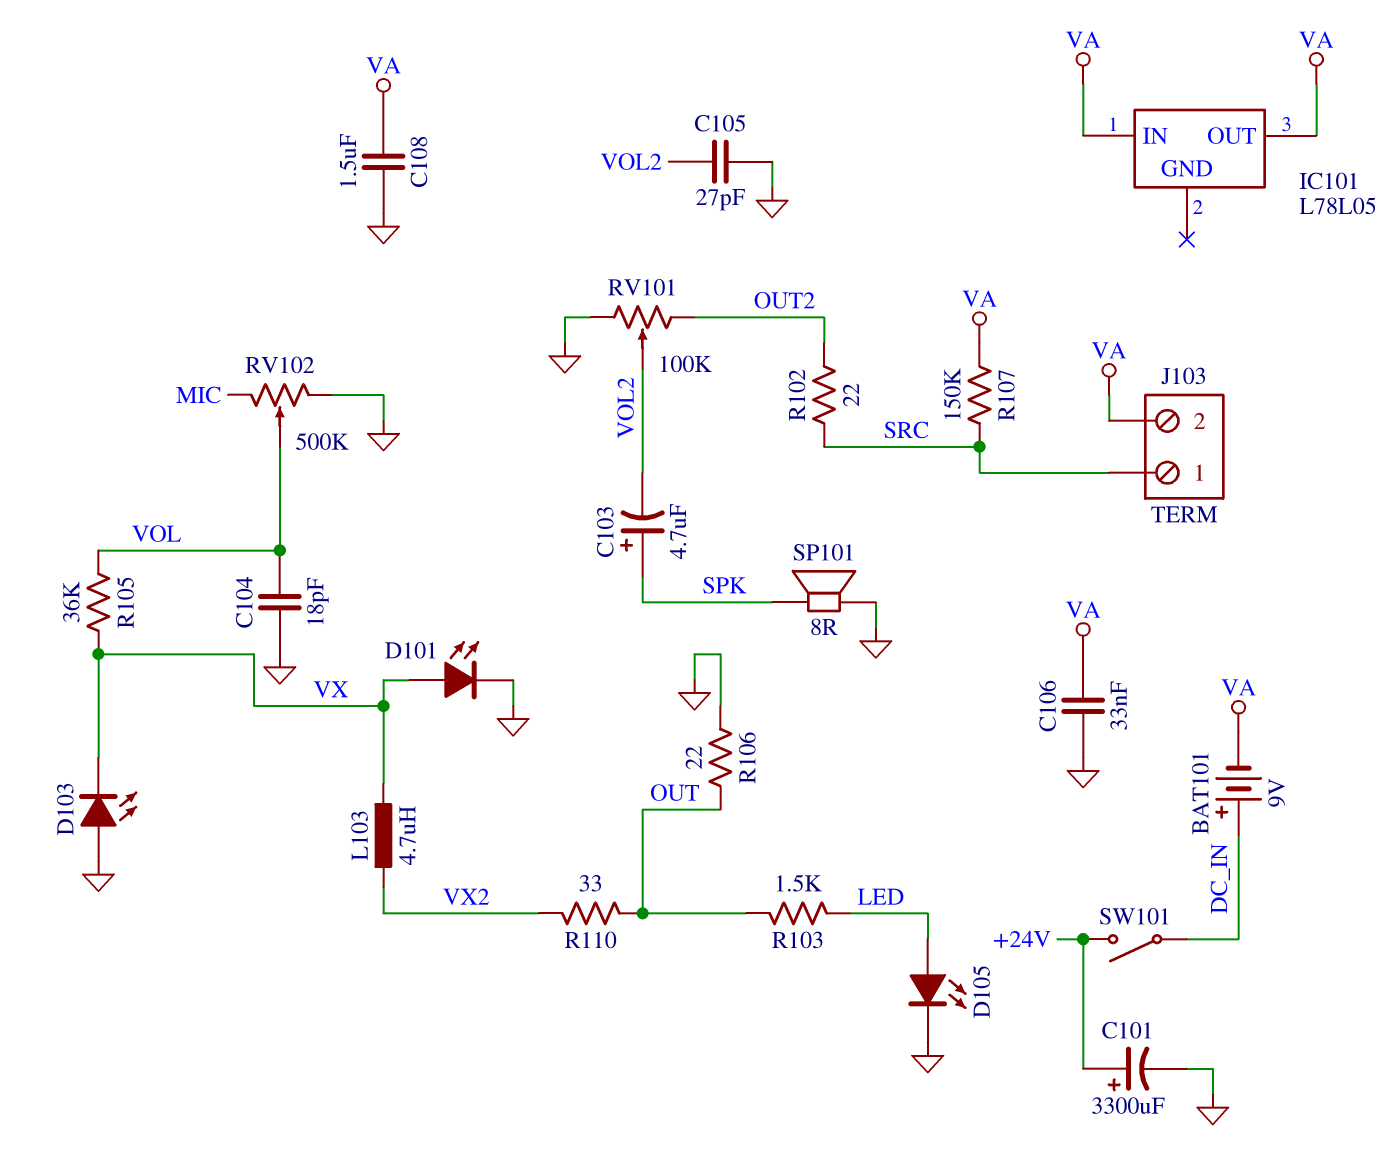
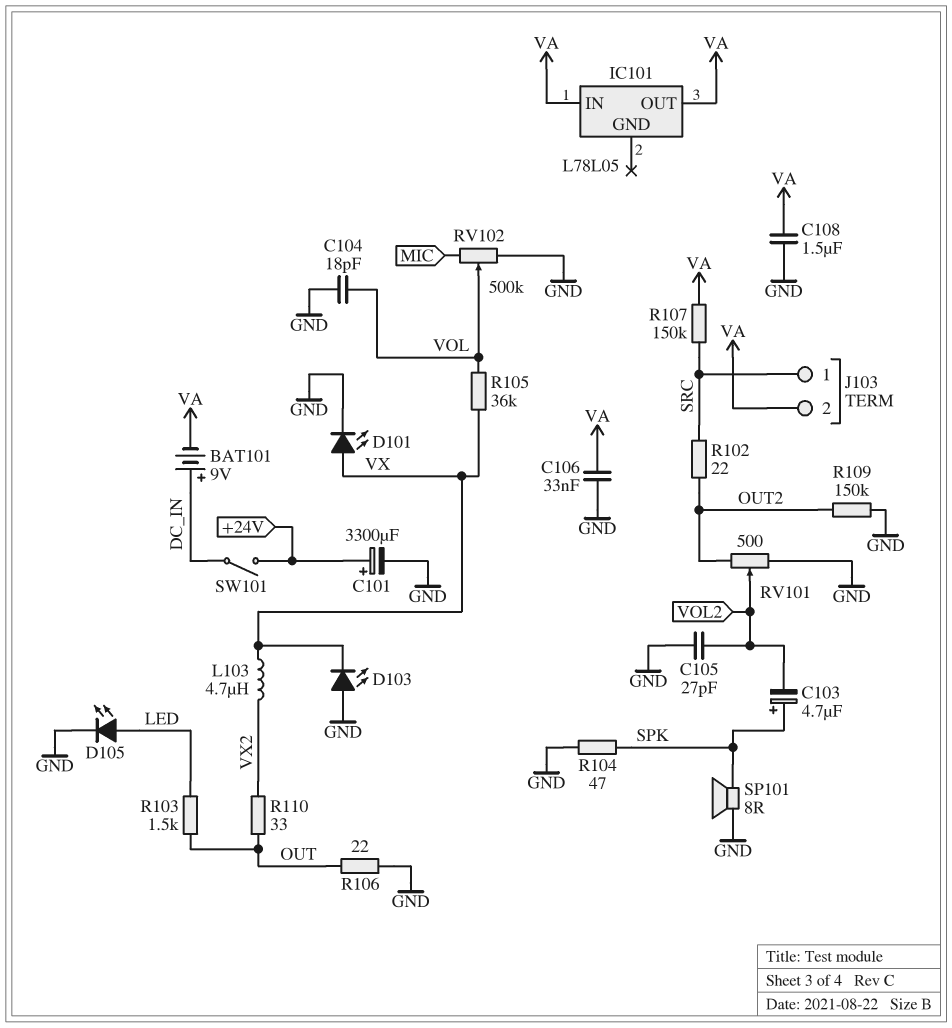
R104: none -> 47 (GND, SPK)
R109: none -> 150k (GND, OUT2)
RV101: 100k (GND, OUT2, wiper VOL2) -> 500 (GND, OUT2, wiper VOL2)

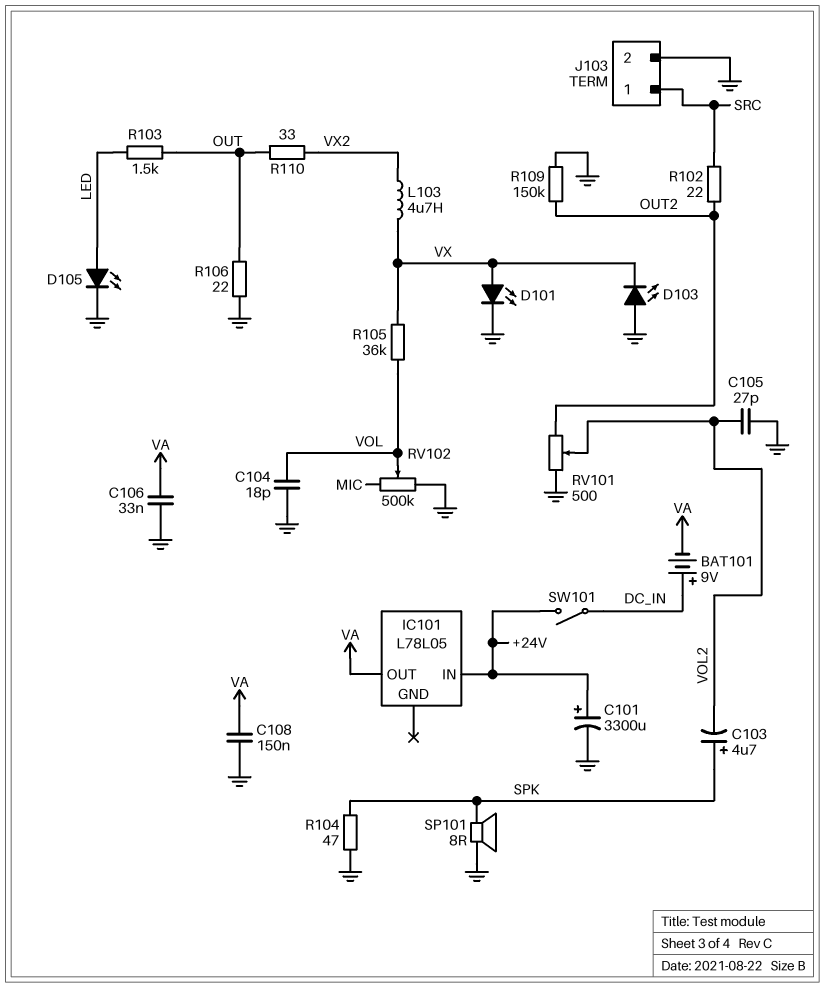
C108: 1.5uF (GND, VA) -> 150nF (GND, VA)
IC101 pin IN: VA -> +24V
J103 pin 2: VA -> GND
R107: 150k (SRC, VA) -> none

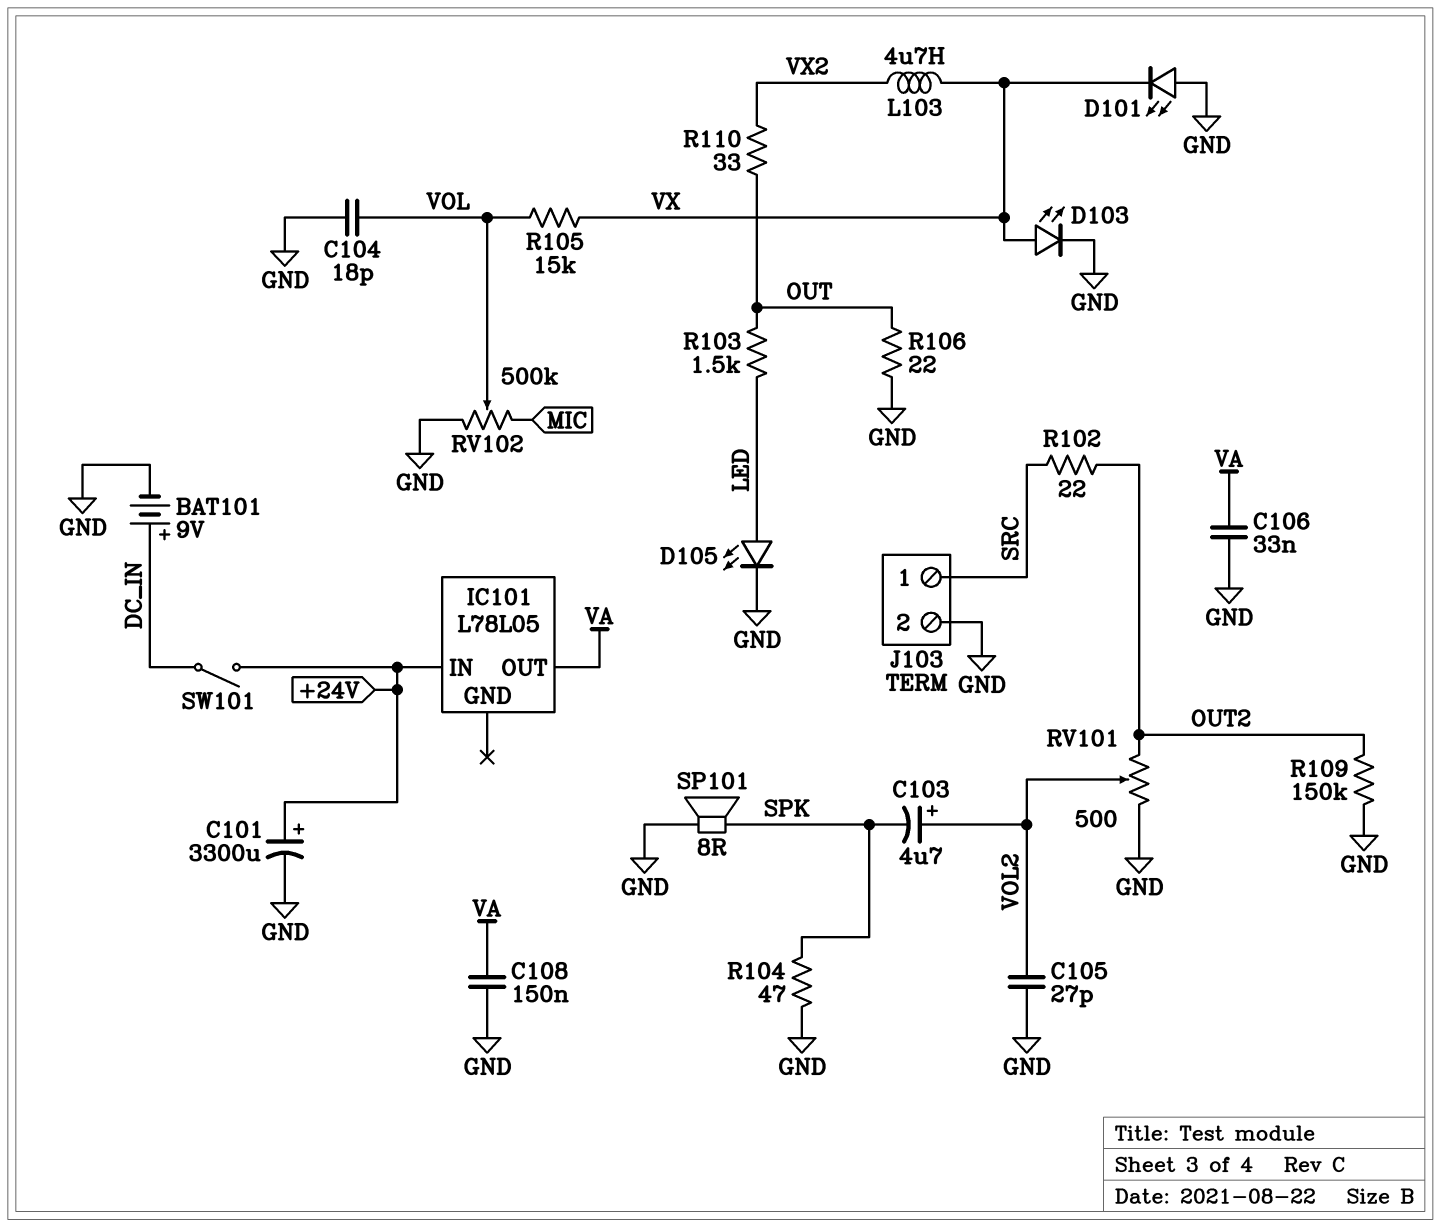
BAT101: 9V (plus DC_IN, minus VA) -> 9V (plus DC_IN, minus GND)
C103: 4.7uF (plus SPK, minus VOL2) -> 4.7uF (plus VOL2, minus SPK)
D101: LED (A VX, K GND) -> LED (A GND, K VX)
D103: LED (A GND, K VX) -> LED (A VX, K GND)
R105: 36k (VOL, VX) -> 15k (VOL, VX)

